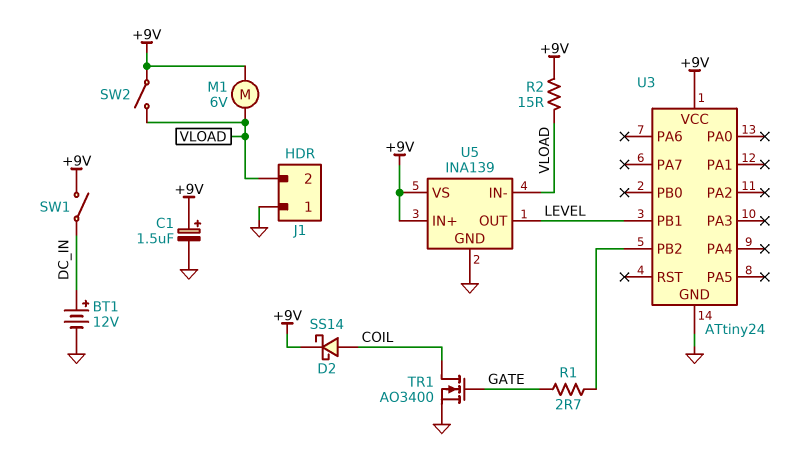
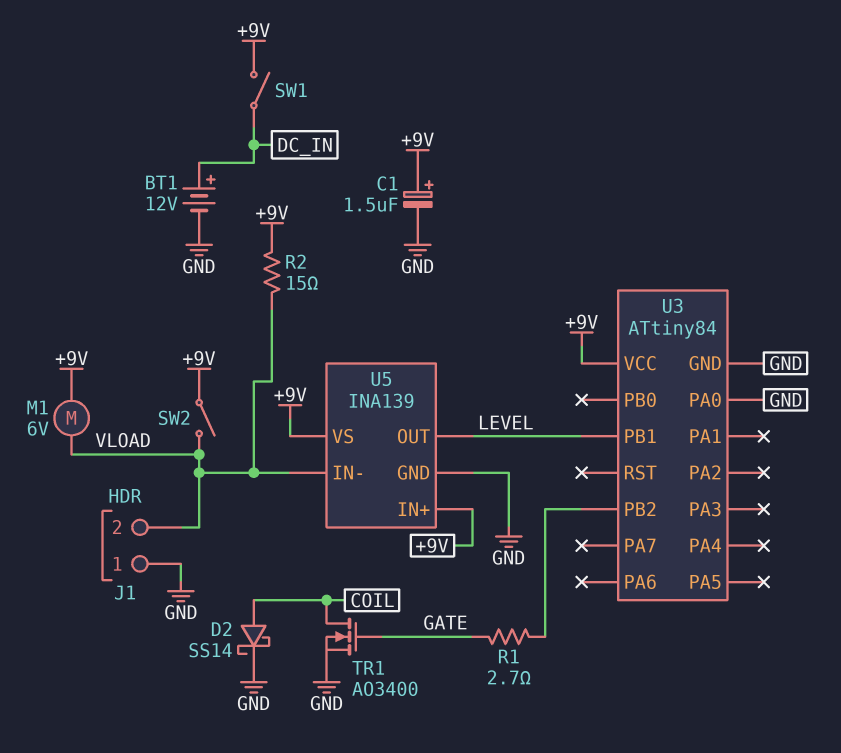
D2: schottky SS14 (A COIL, K +9V) -> schottky SS14 (A COIL, K GND)
U3: ATtiny24 -> ATtiny84
U3 pin PA0: none -> GND

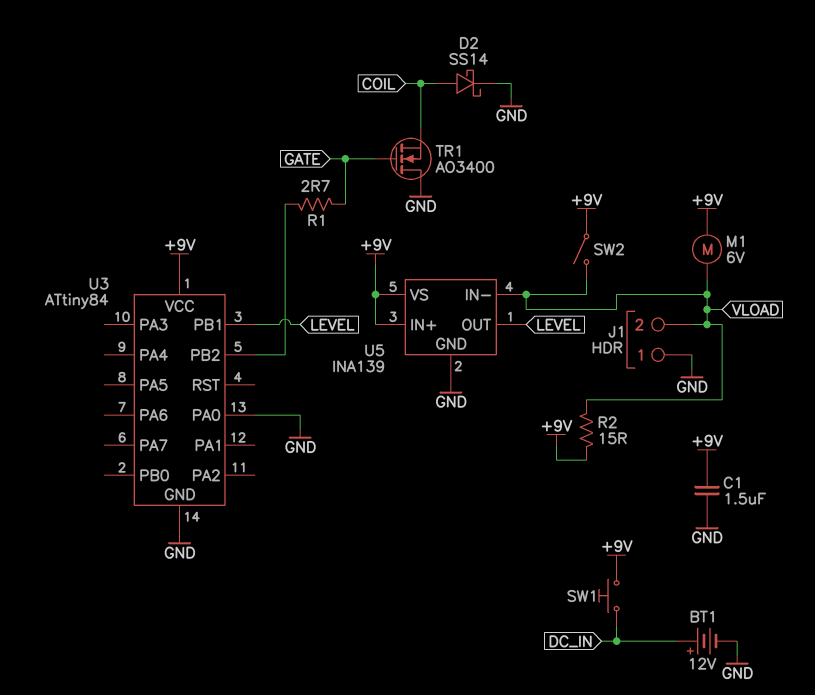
C1: 1.5uF (plus +9V, minus GND) -> 1.5uF (+9V, GND)
SW1: switch (+9V, DC_IN) -> button (+9V, DC_IN)
TR1: NMOS AO3400 (G GATE, D COIL, S GND) -> NMOS AO3400 (G GATE, D GND, S COIL)

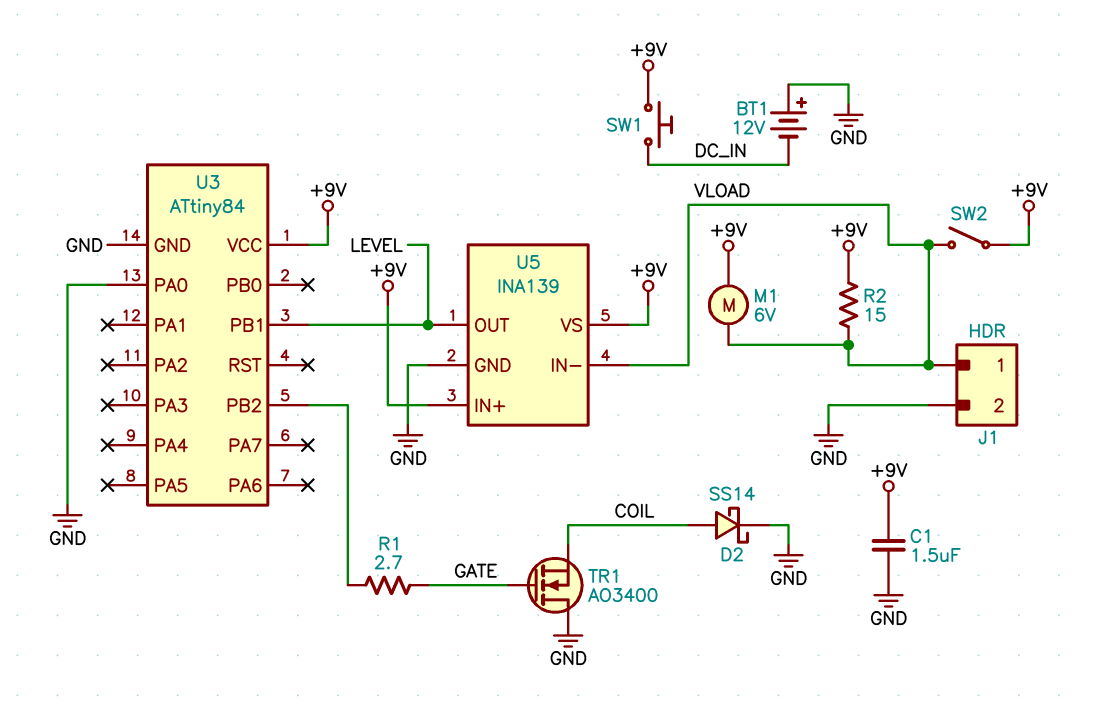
BT1: 12V (plus DC_IN, minus GND) -> 12V (plus GND, minus DC_IN)
J1 pin 1: GND -> VLOAD
J1 pin 2: VLOAD -> GND

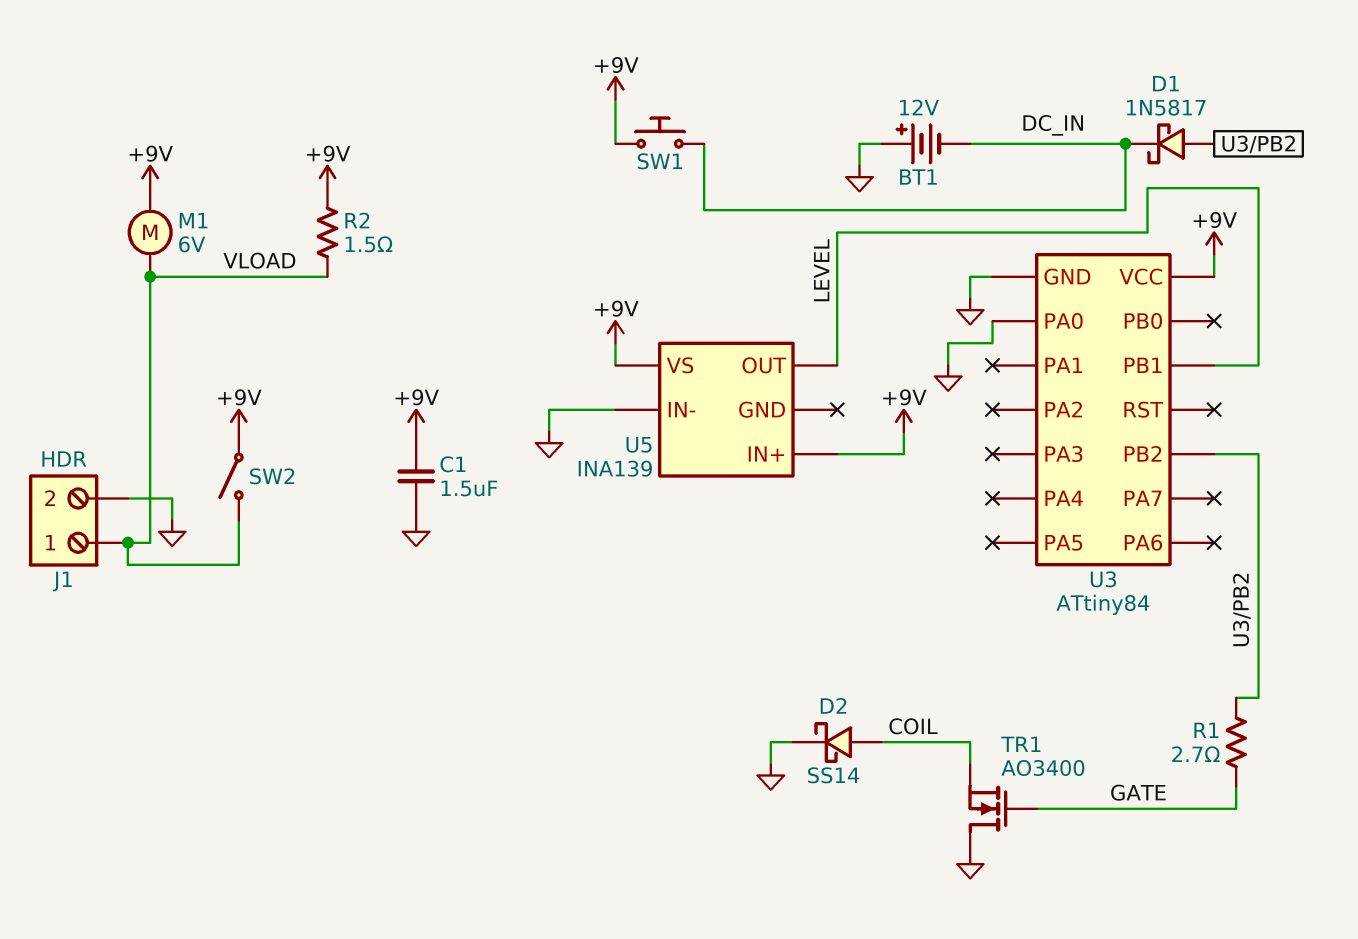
D1: none -> schottky 1N5817 (A U3/PB2, K DC_IN)
R2: 15 (+9V, VLOAD) -> 1.5 (+9V, VLOAD)
U5 pin GND: GND -> none
U5 pin IN-: VLOAD -> GND

